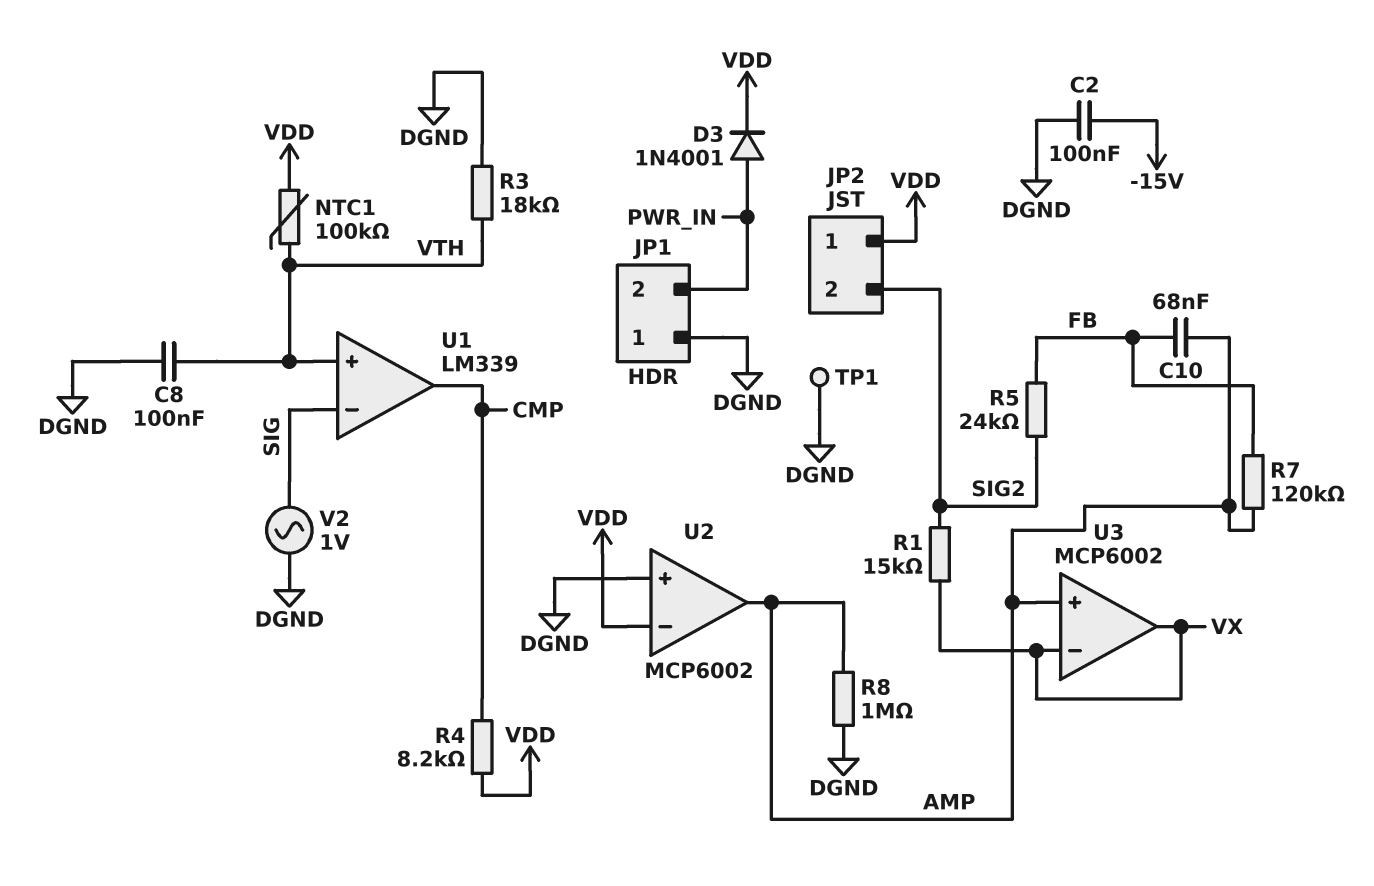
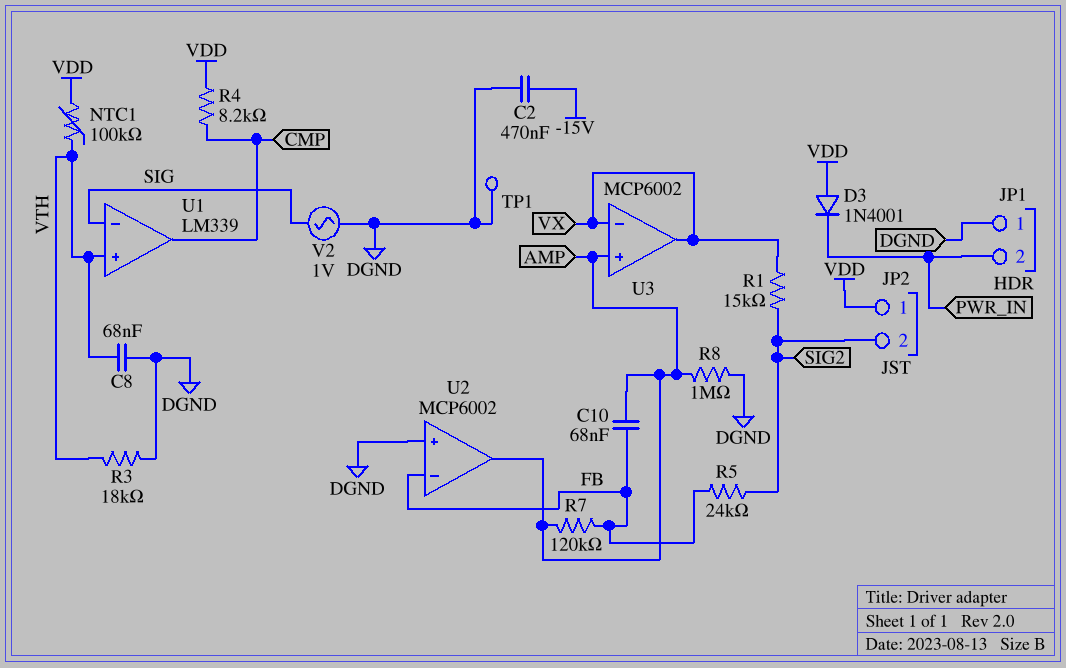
C2: 100nF (-15V, DGND) -> 470nF (-15V, DGND)
C8: 100nF (DGND, VTH) -> 68nF (DGND, VTH)
D3: diode 1N4001 (A PWR_IN, K VDD) -> diode 1N4001 (A VDD, K PWR_IN)
U2 pin in-: VDD -> FB

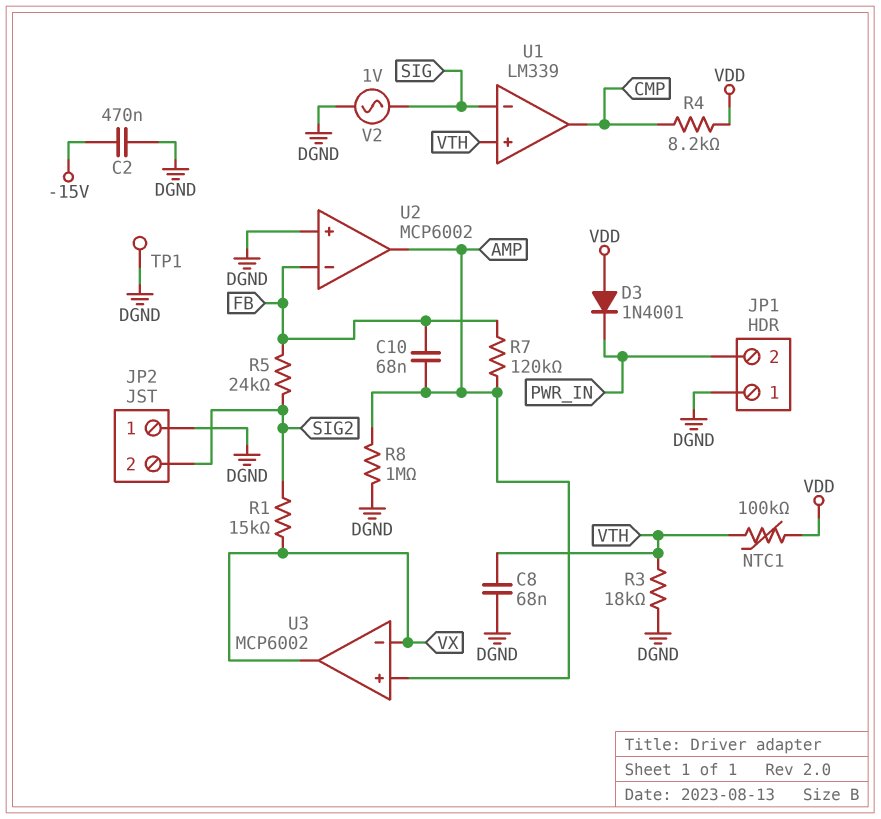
JP2 pin 1: VDD -> DGND

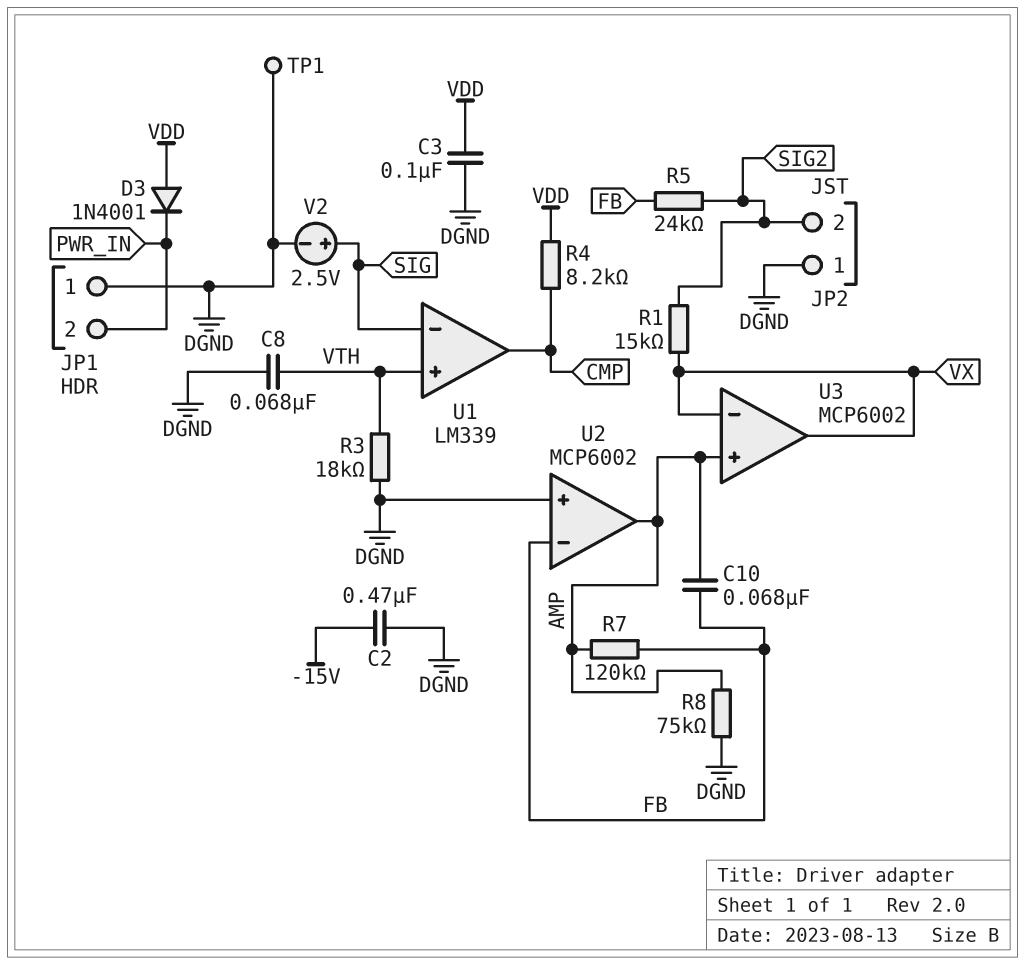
C3: none -> 100nF (DGND, VDD)
NTC1: 100k (VDD, VTH) -> none
R8: 1M (AMP, DGND) -> 75k (AMP, DGND)
V2: AC 1V (DGND, SIG) -> 2.5V (plus SIG, minus DGND)

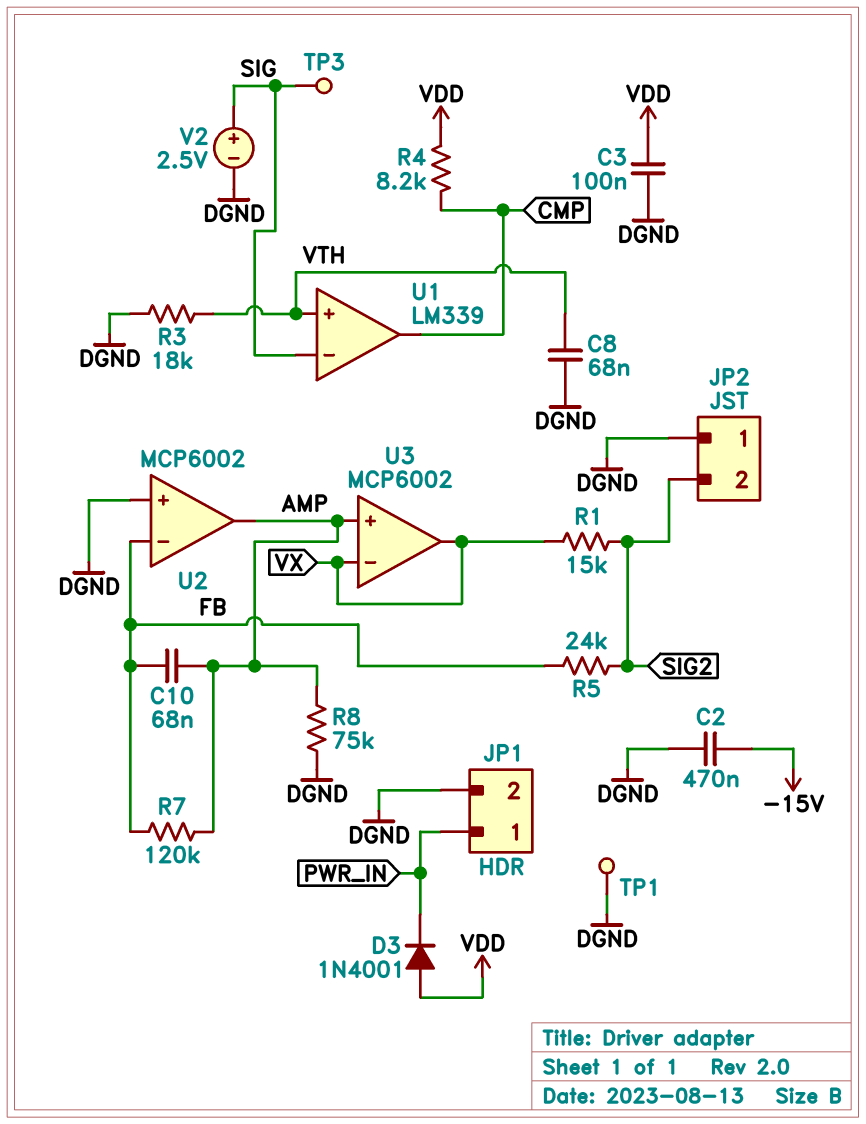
JP1 pin 1: DGND -> PWR_IN
JP1 pin 2: PWR_IN -> DGND
TP3: none -> test point (SIG)

